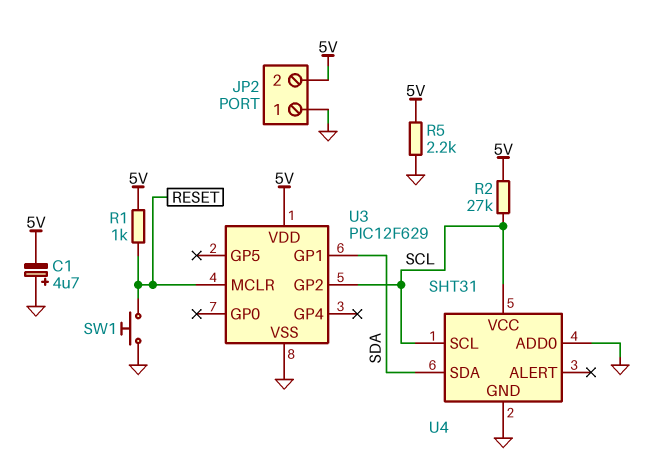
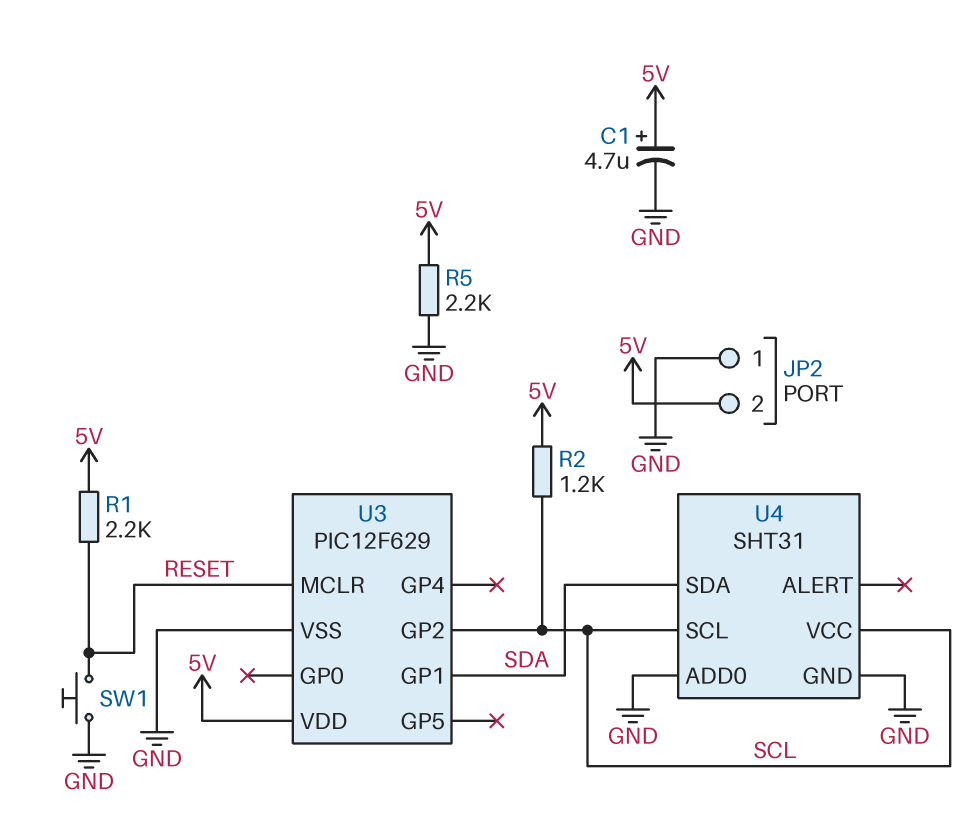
C1: 4.7uF (plus GND, minus 5V) -> 4.7uF (plus 5V, minus GND)
R1: 1k (5V, RESET) -> 2.2k (5V, RESET)
R2: 27k (5V, SCL) -> 1.2k (5V, SCL)

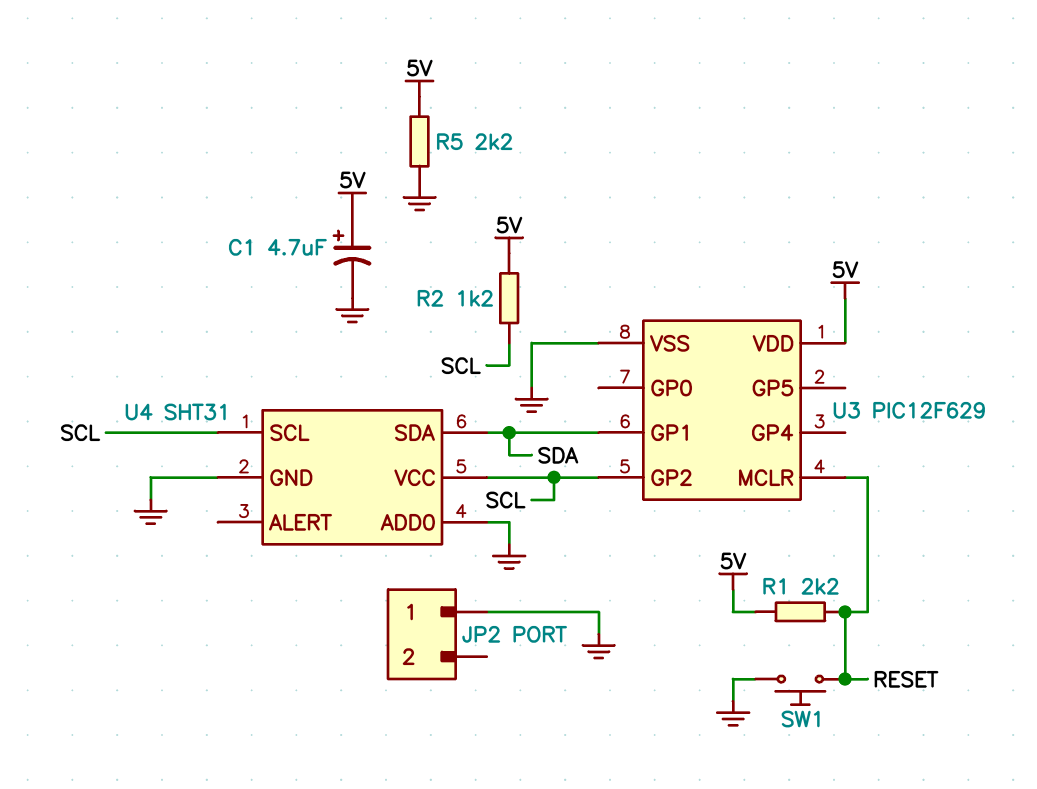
JP2 pin 2: 5V -> none

